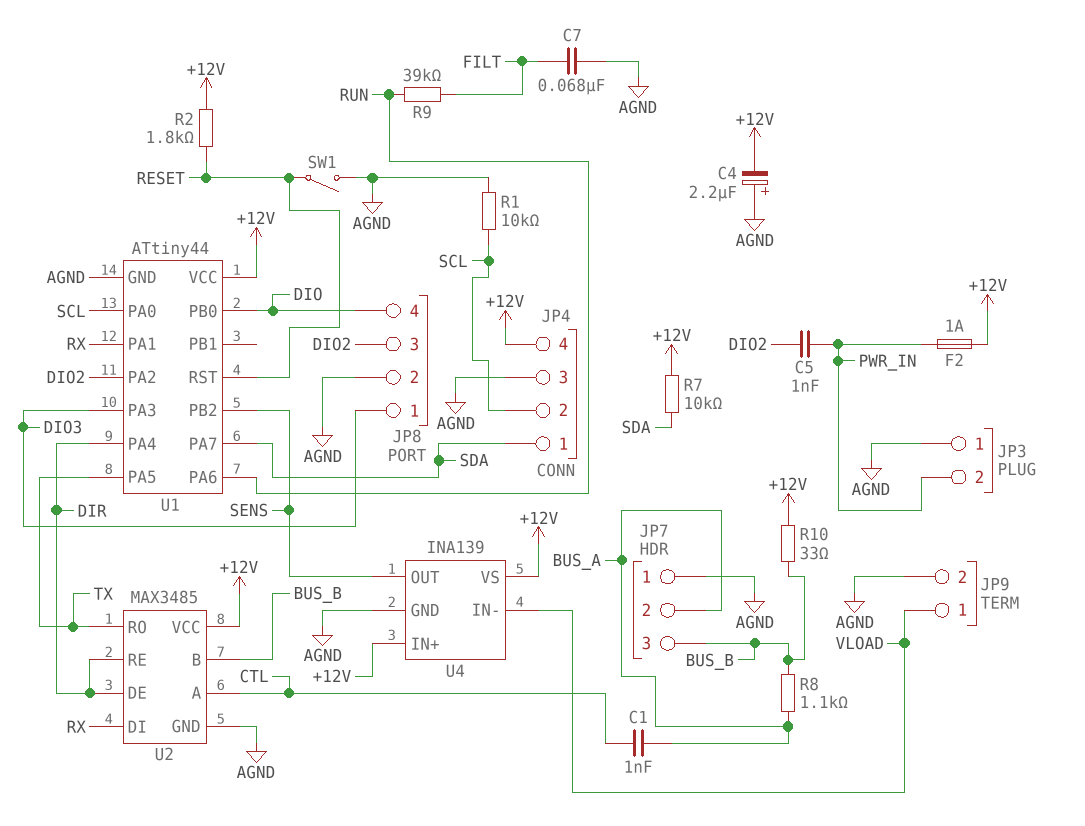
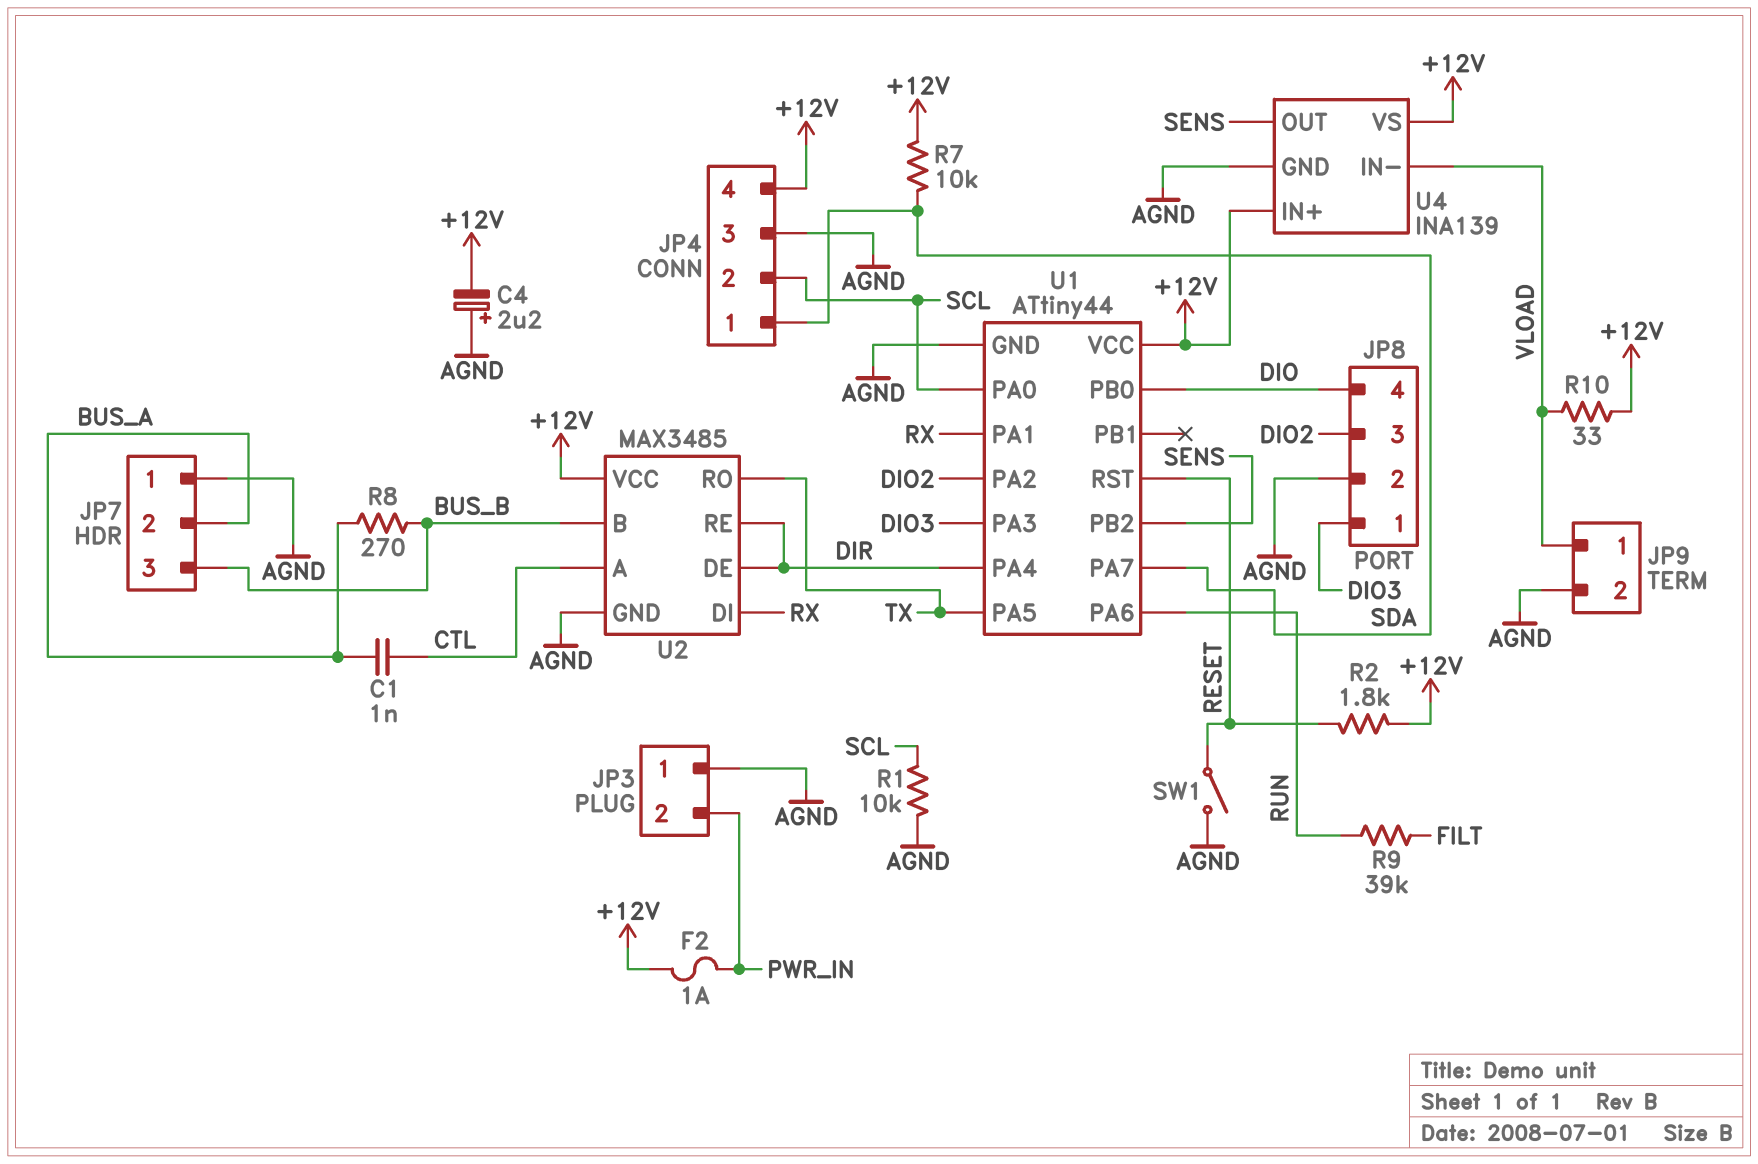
C5: 1nF (DIO2, PWR_IN) -> none
C7: 68nF (AGND, FILT) -> none
R8: 1.1k (BUS_A, BUS_B) -> 270 (BUS_A, BUS_B)
R10: 33 (+12V, BUS_B) -> 33 (+12V, VLOAD)

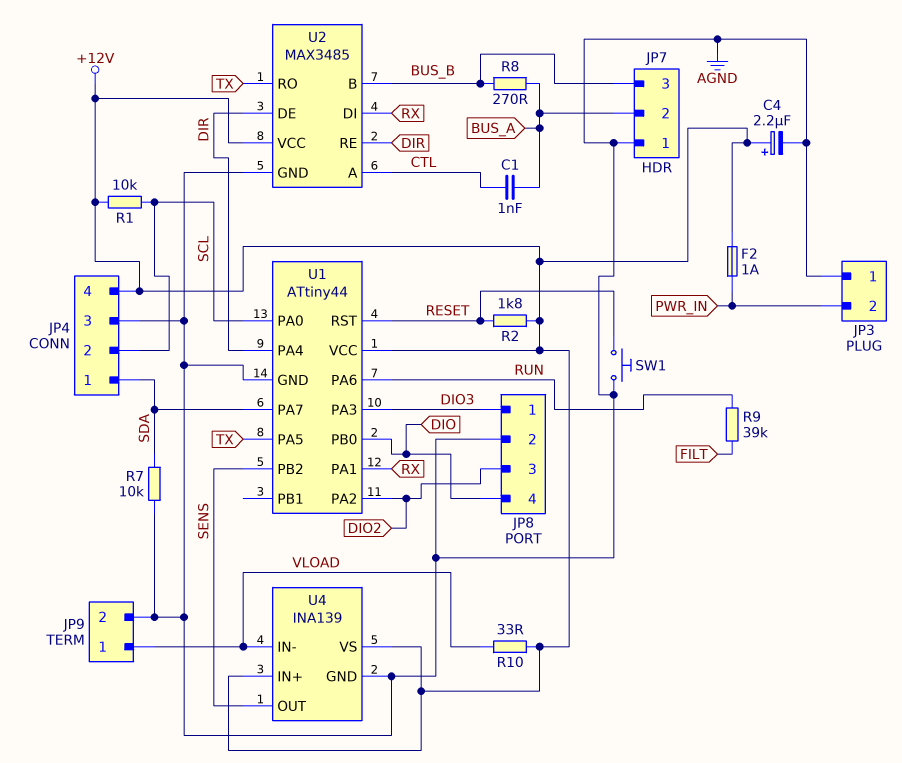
C4: 2.2uF (plus AGND, minus +12V) -> 2.2uF (plus +12V, minus AGND)
R1: 10k (AGND, SCL) -> 10k (+12V, SCL)
R7: 10k (+12V, SDA) -> 10k (AGND, SDA)
SW1: switch (AGND, RESET) -> button (AGND, RESET)

